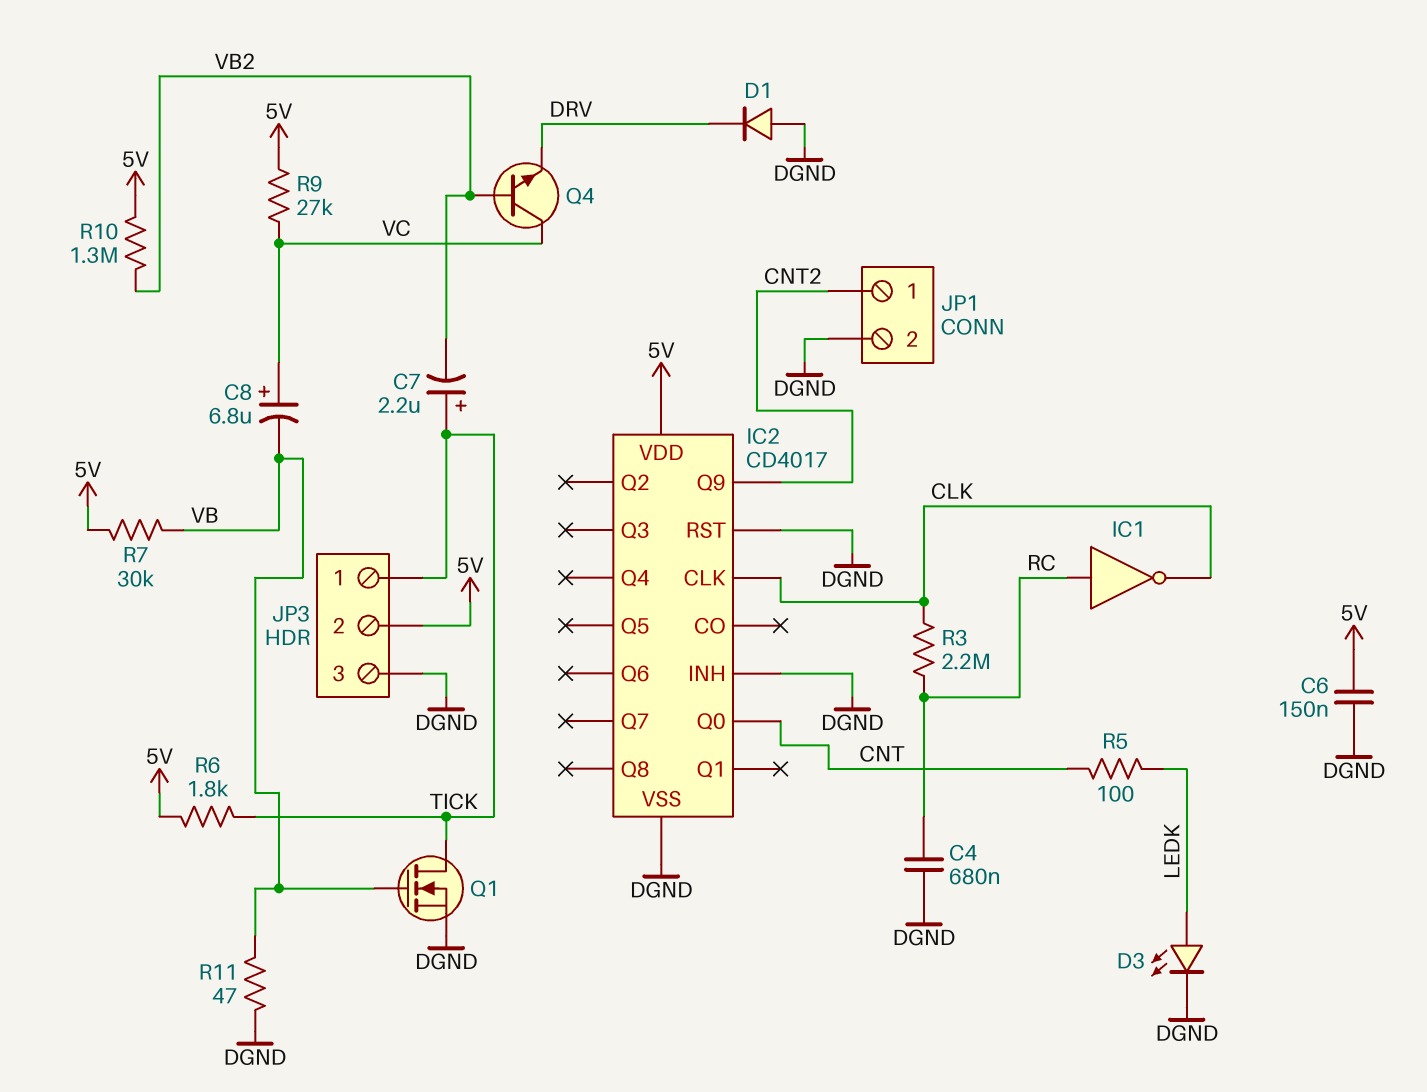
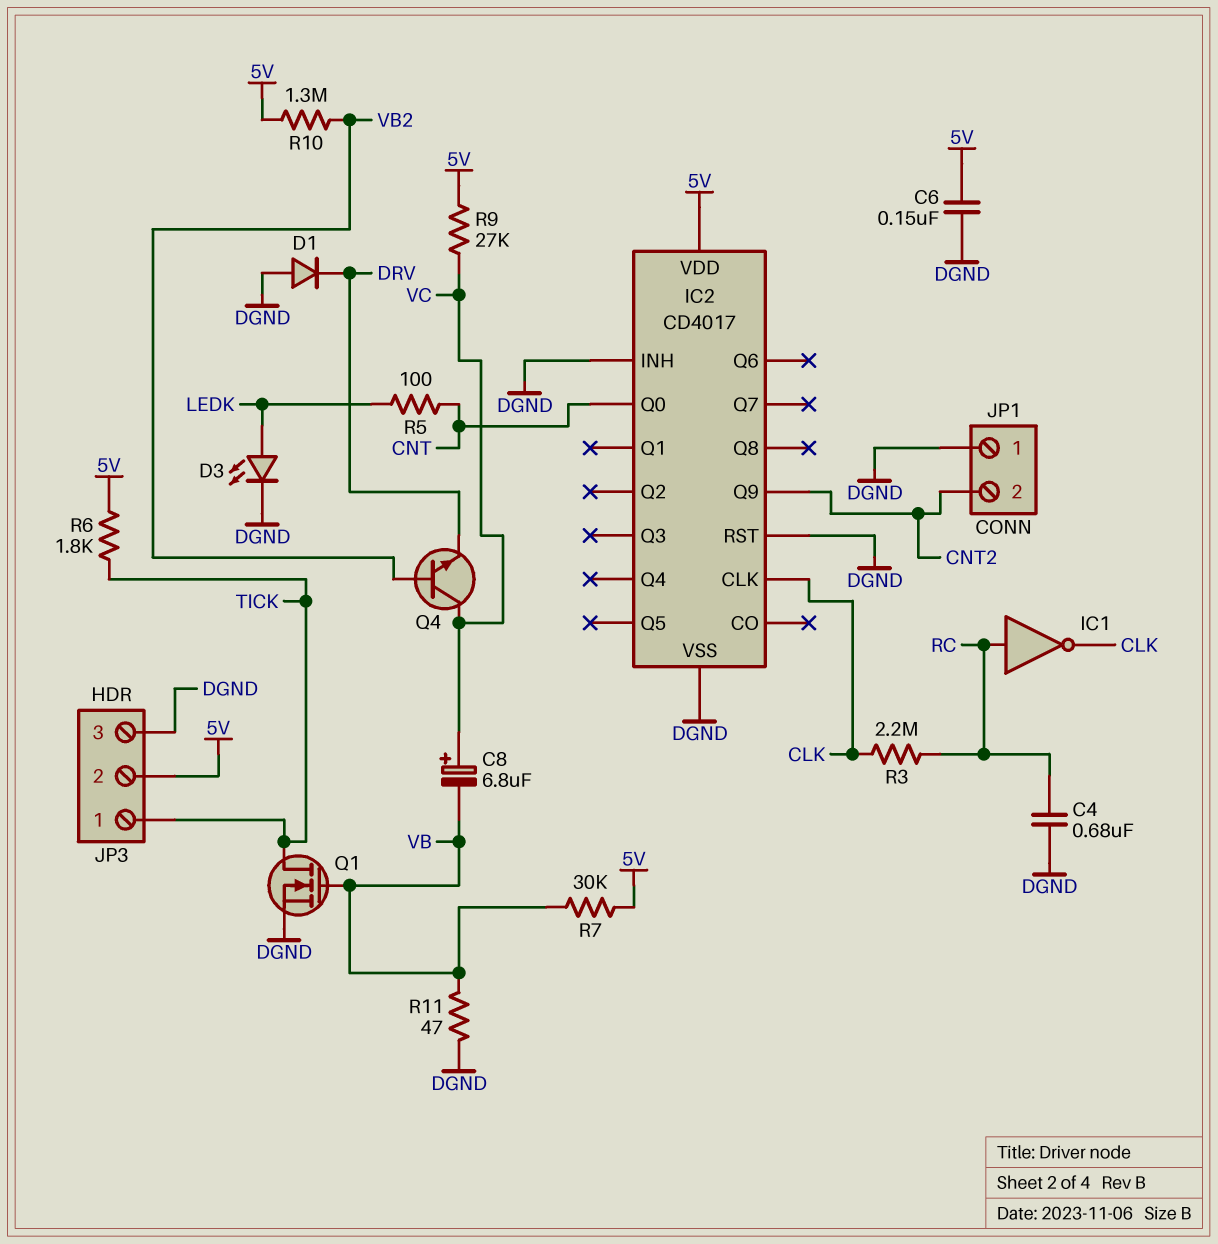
C7: 2.2uF (plus TICK, minus VB2) -> none
JP1 pin 1: CNT2 -> DGND
JP1 pin 2: DGND -> CNT2

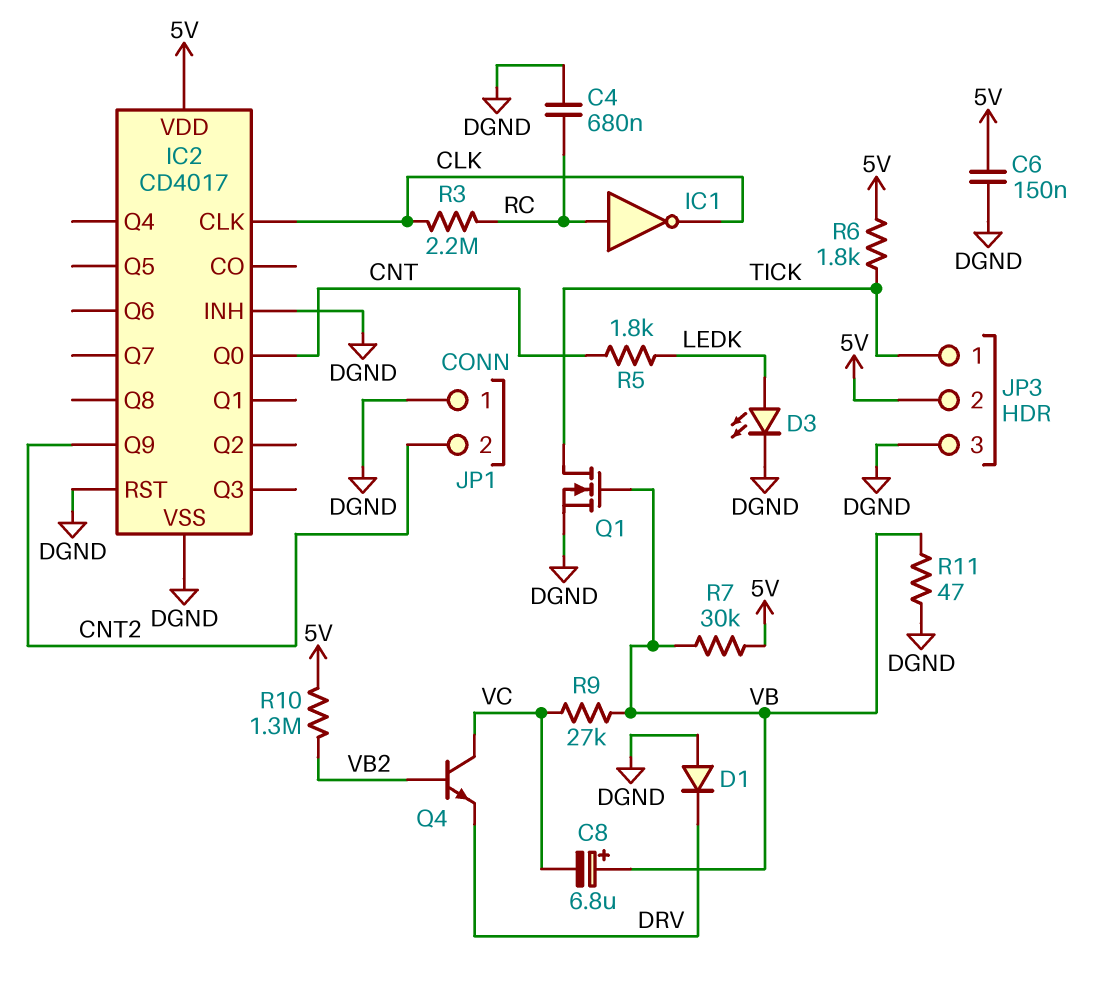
C8: 6.8uF (plus VC, minus VB) -> 6.8uF (plus VB, minus VC)
R5: 100 (CNT, LEDK) -> 1.8k (CNT, LEDK)
R9: 27k (5V, VC) -> 27k (VB, VC)

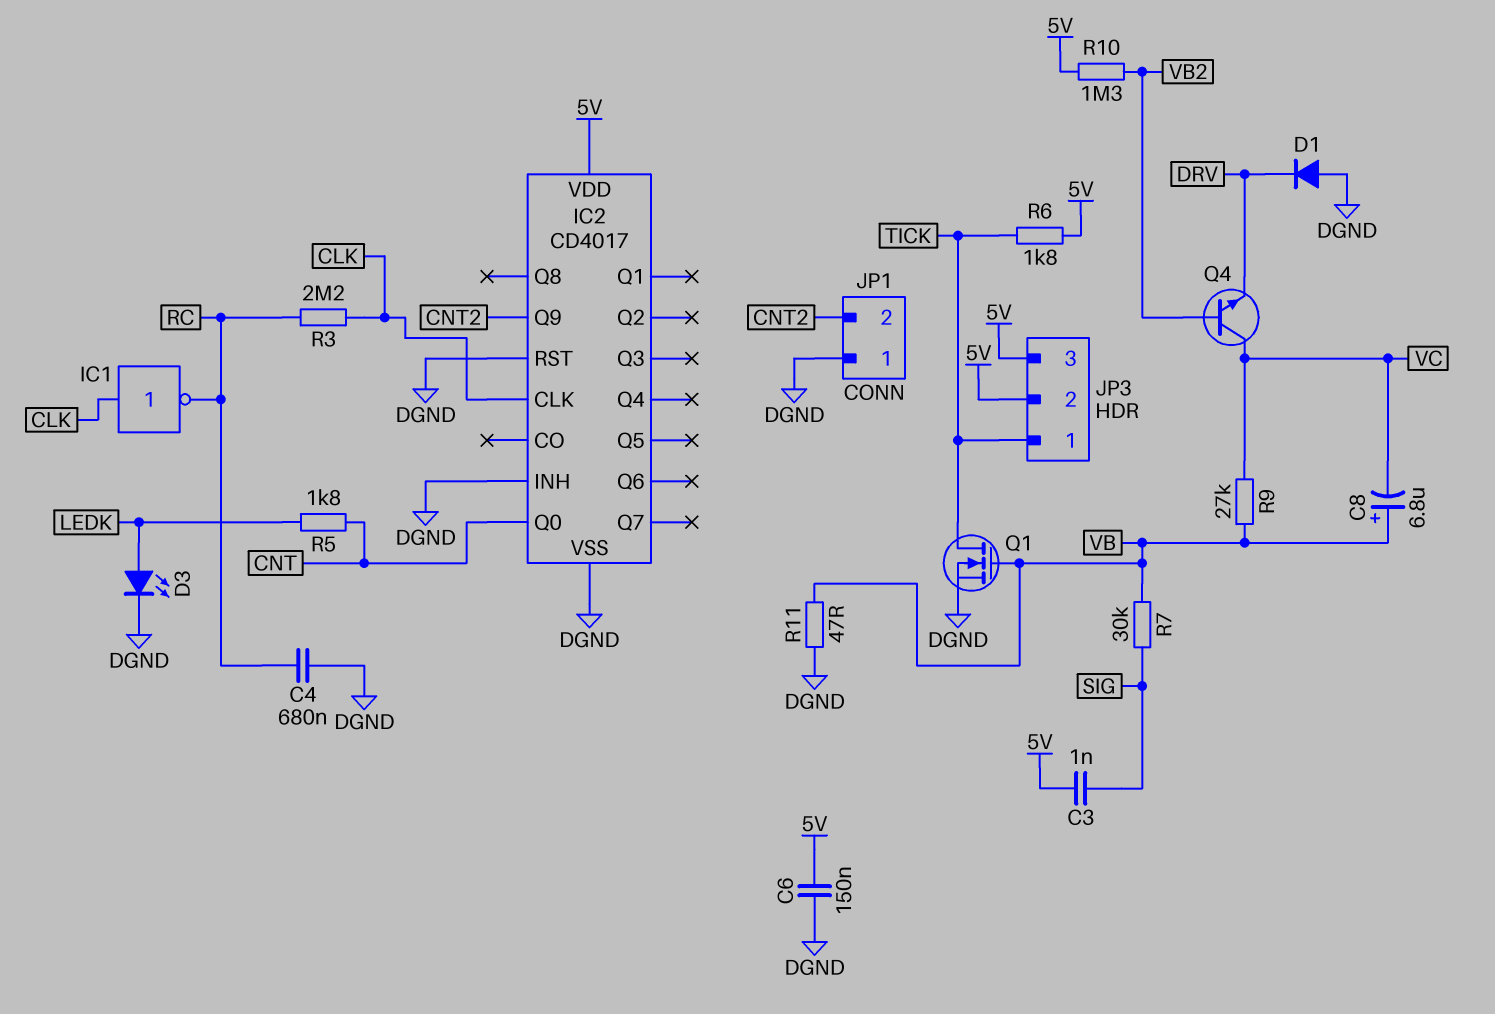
C3: none -> 1nF (5V, SIG)
IC1: NOT (in RC, out CLK) -> NOT (in CLK, out RC)
JP3 pin 3: DGND -> 5V
R7: 30k (5V, VB) -> 30k (SIG, VB)

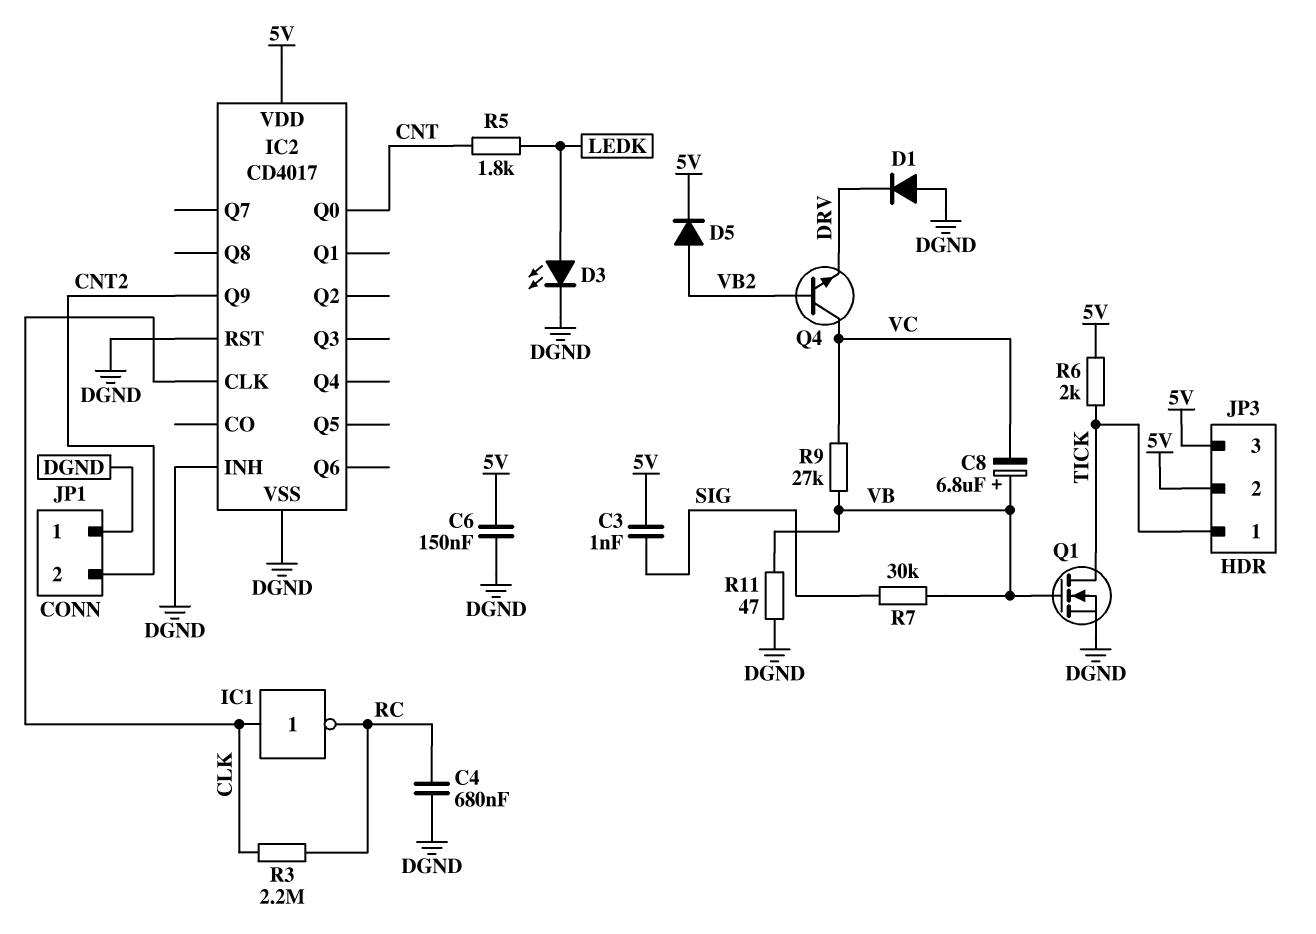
D5: none -> diode (A VB2, K 5V)
R6: 1.8k (5V, TICK) -> 2k (5V, TICK)
R10: 1.3M (5V, VB2) -> none

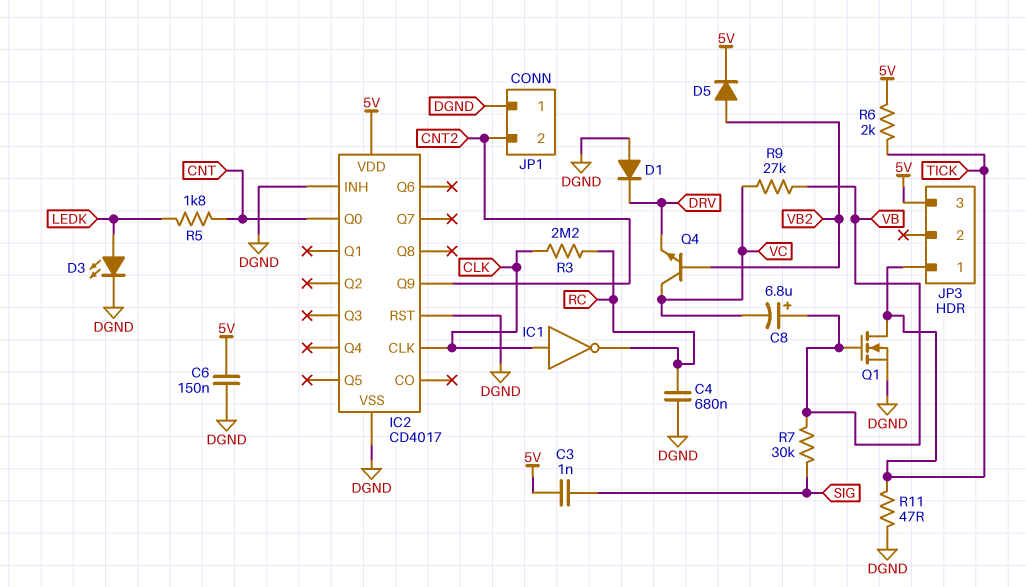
JP3 pin 2: 5V -> none
R11: 47 (DGND, VB) -> 47 (DGND, TICK)

